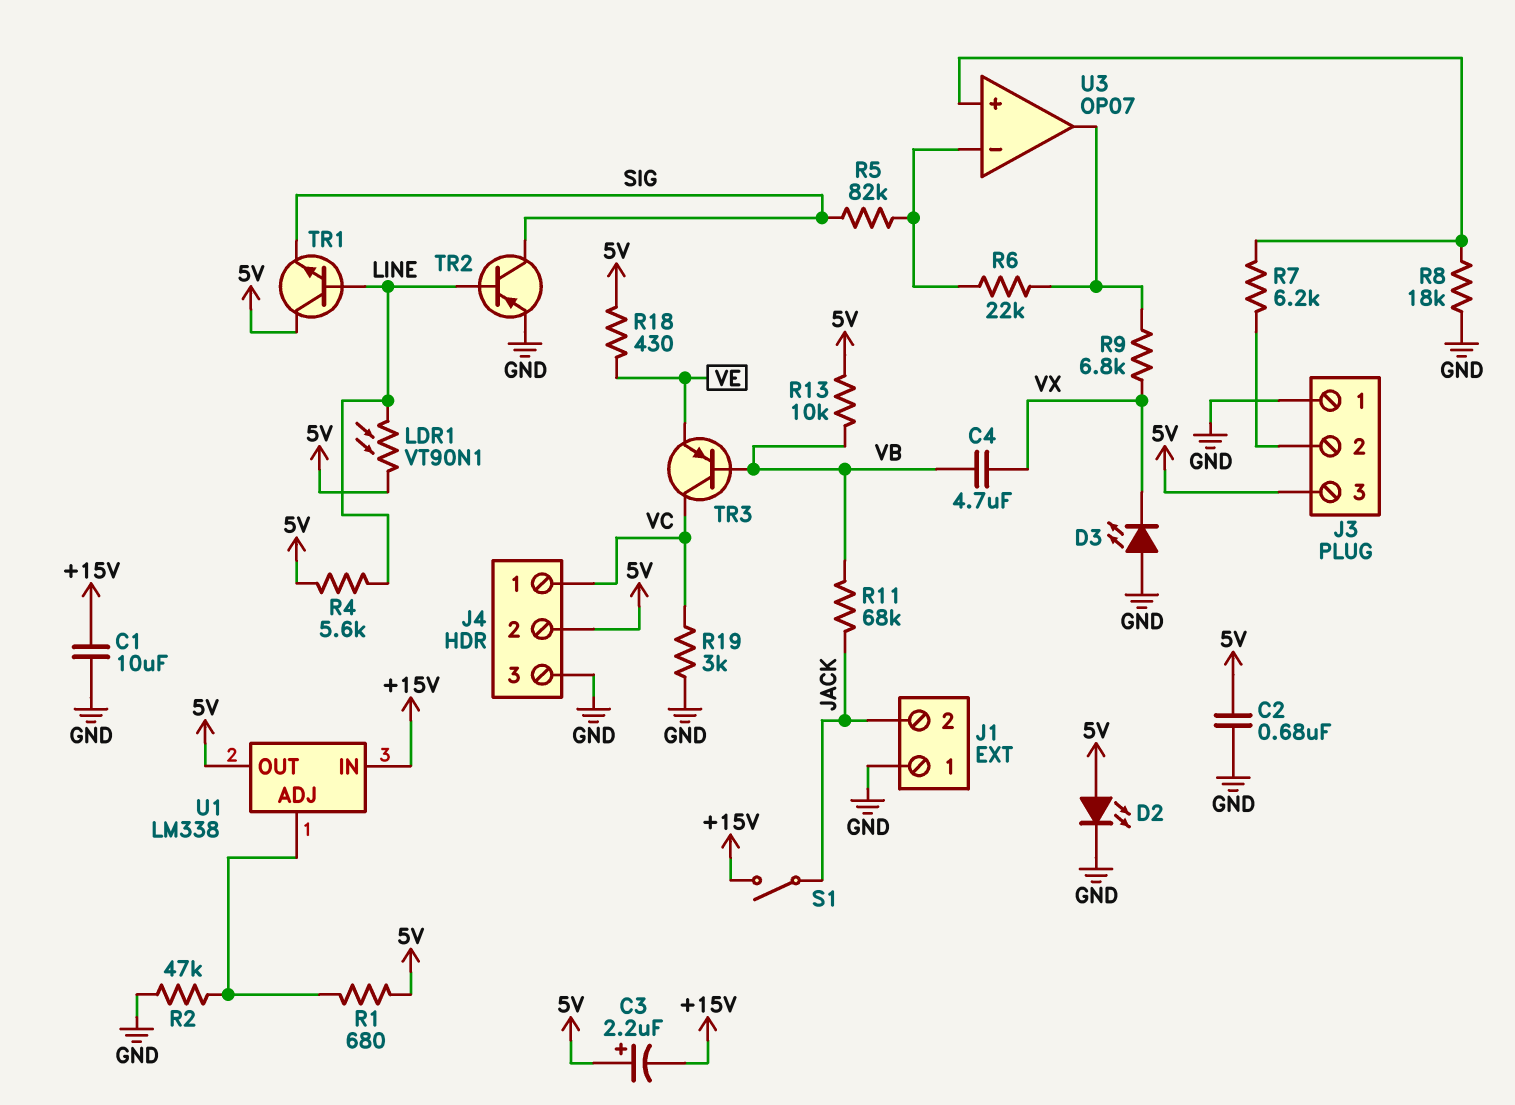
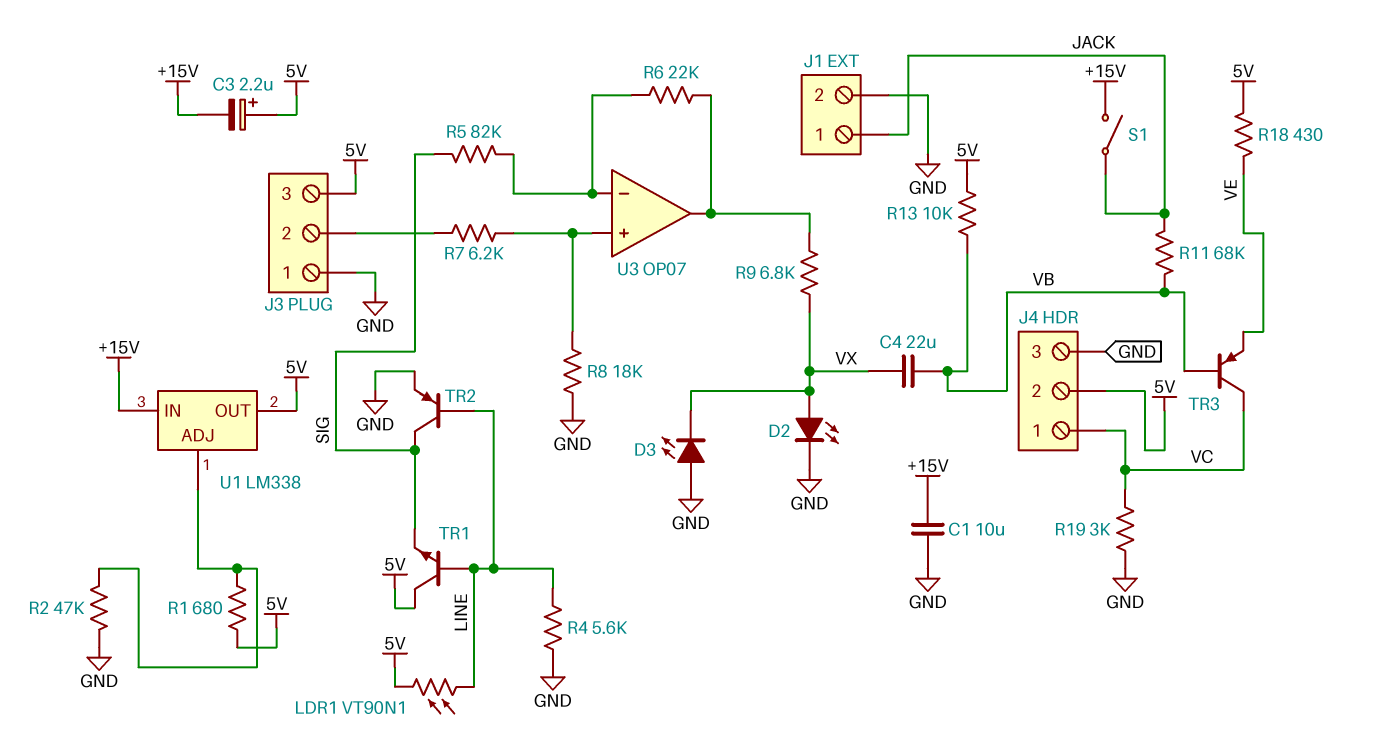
C2: 680nF (5V, GND) -> none
C4: 4.7uF (VB, VX) -> 22uF (VB, VX)
D2: LED (A 5V, K GND) -> LED (A VX, K GND)
J1 pin 1: GND -> JACK
J1 pin 2: JACK -> GND
R4: 5.6k (5V, LINE) -> 5.6k (GND, LINE)

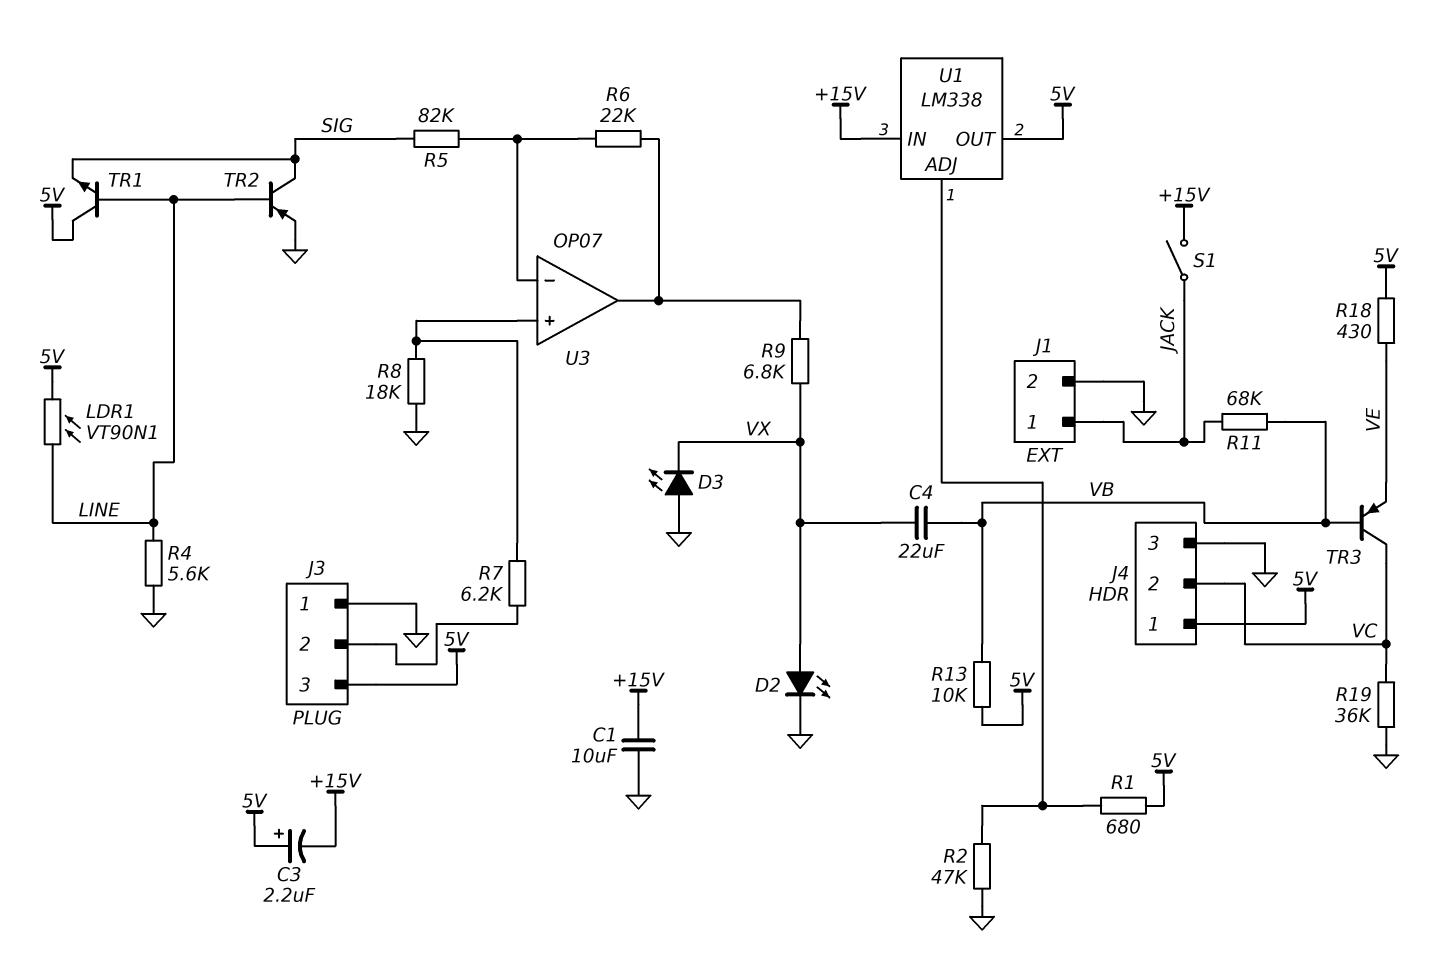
J4 pin 1: VC -> 5V
J4 pin 2: 5V -> VC
R19: 3k (GND, VC) -> 36k (GND, VC)

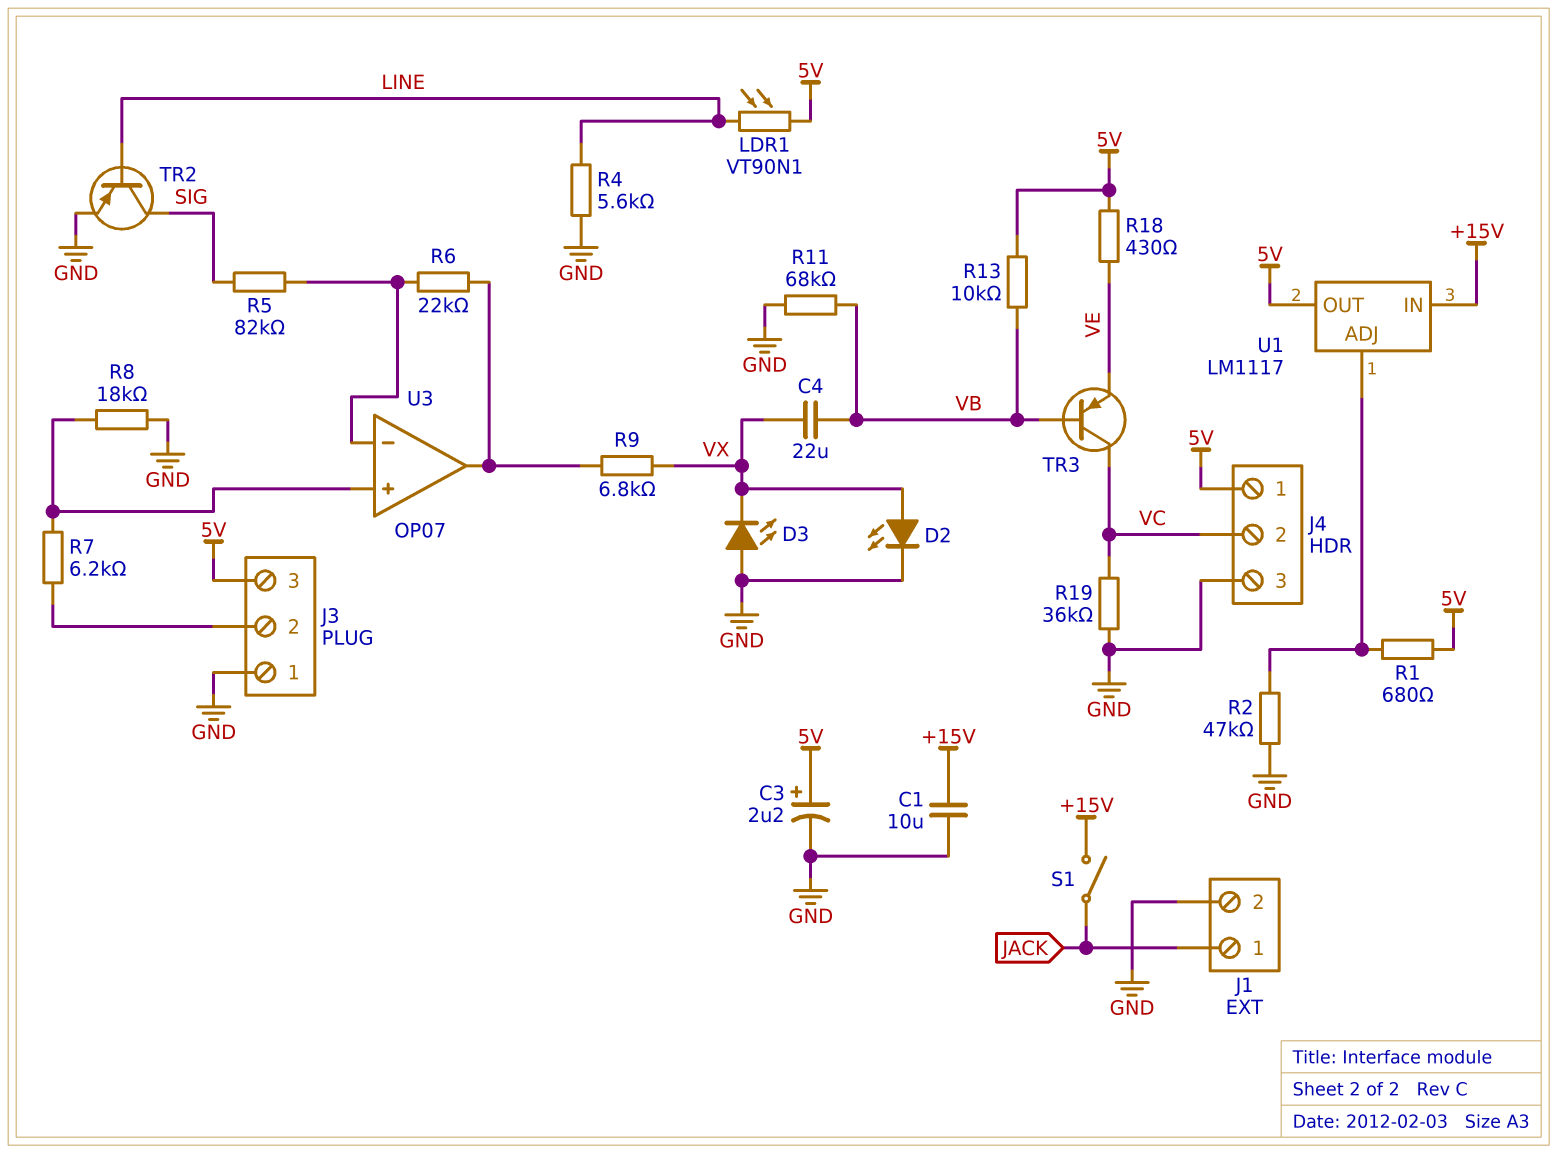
C3: 2.2uF (plus 5V, minus +15V) -> 2.2uF (plus 5V, minus GND)
R11: 68k (JACK, VB) -> 68k (GND, VB)
TR1: NPN (B LINE, C 5V, E SIG) -> none
U1: LM338 -> LM1117

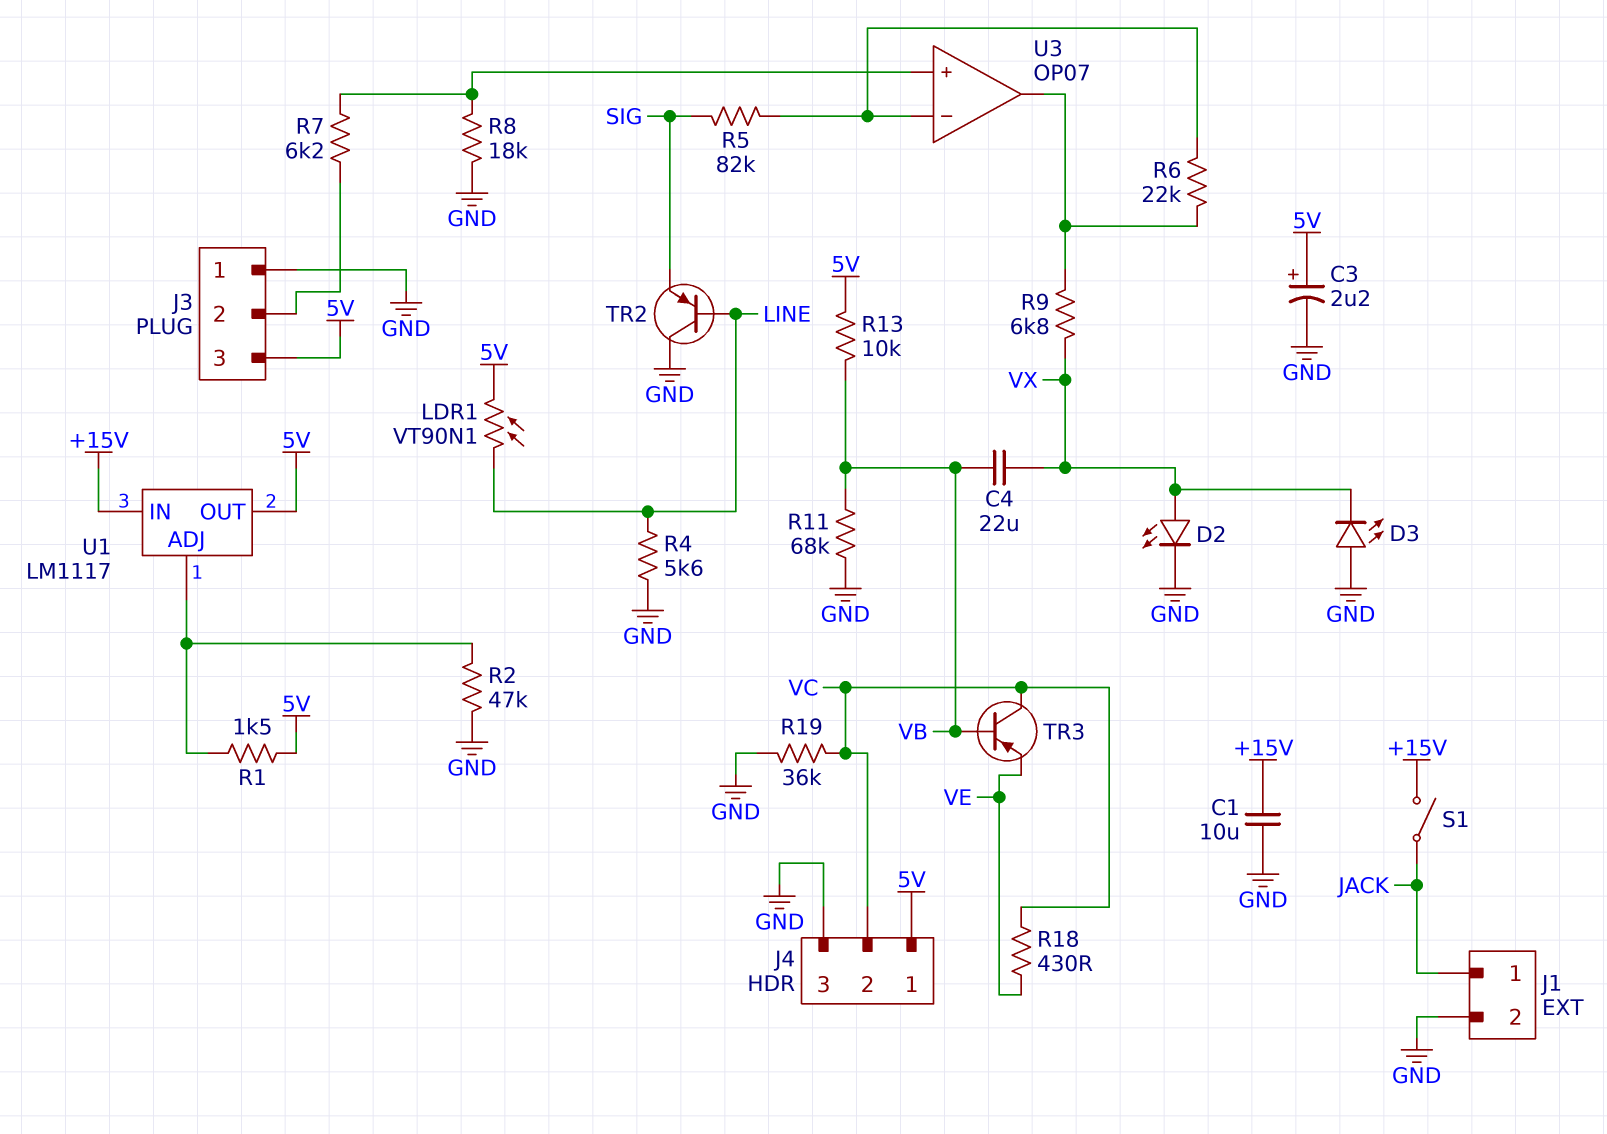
R1: 680 (5V, U1/ADJ) -> 1.5k (5V, U1/ADJ)
R18: 430 (5V, VE) -> 430 (VC, VE)
TR2: PNP (B LINE, C SIG, E GND) -> PNP (B LINE, C GND, E SIG)

